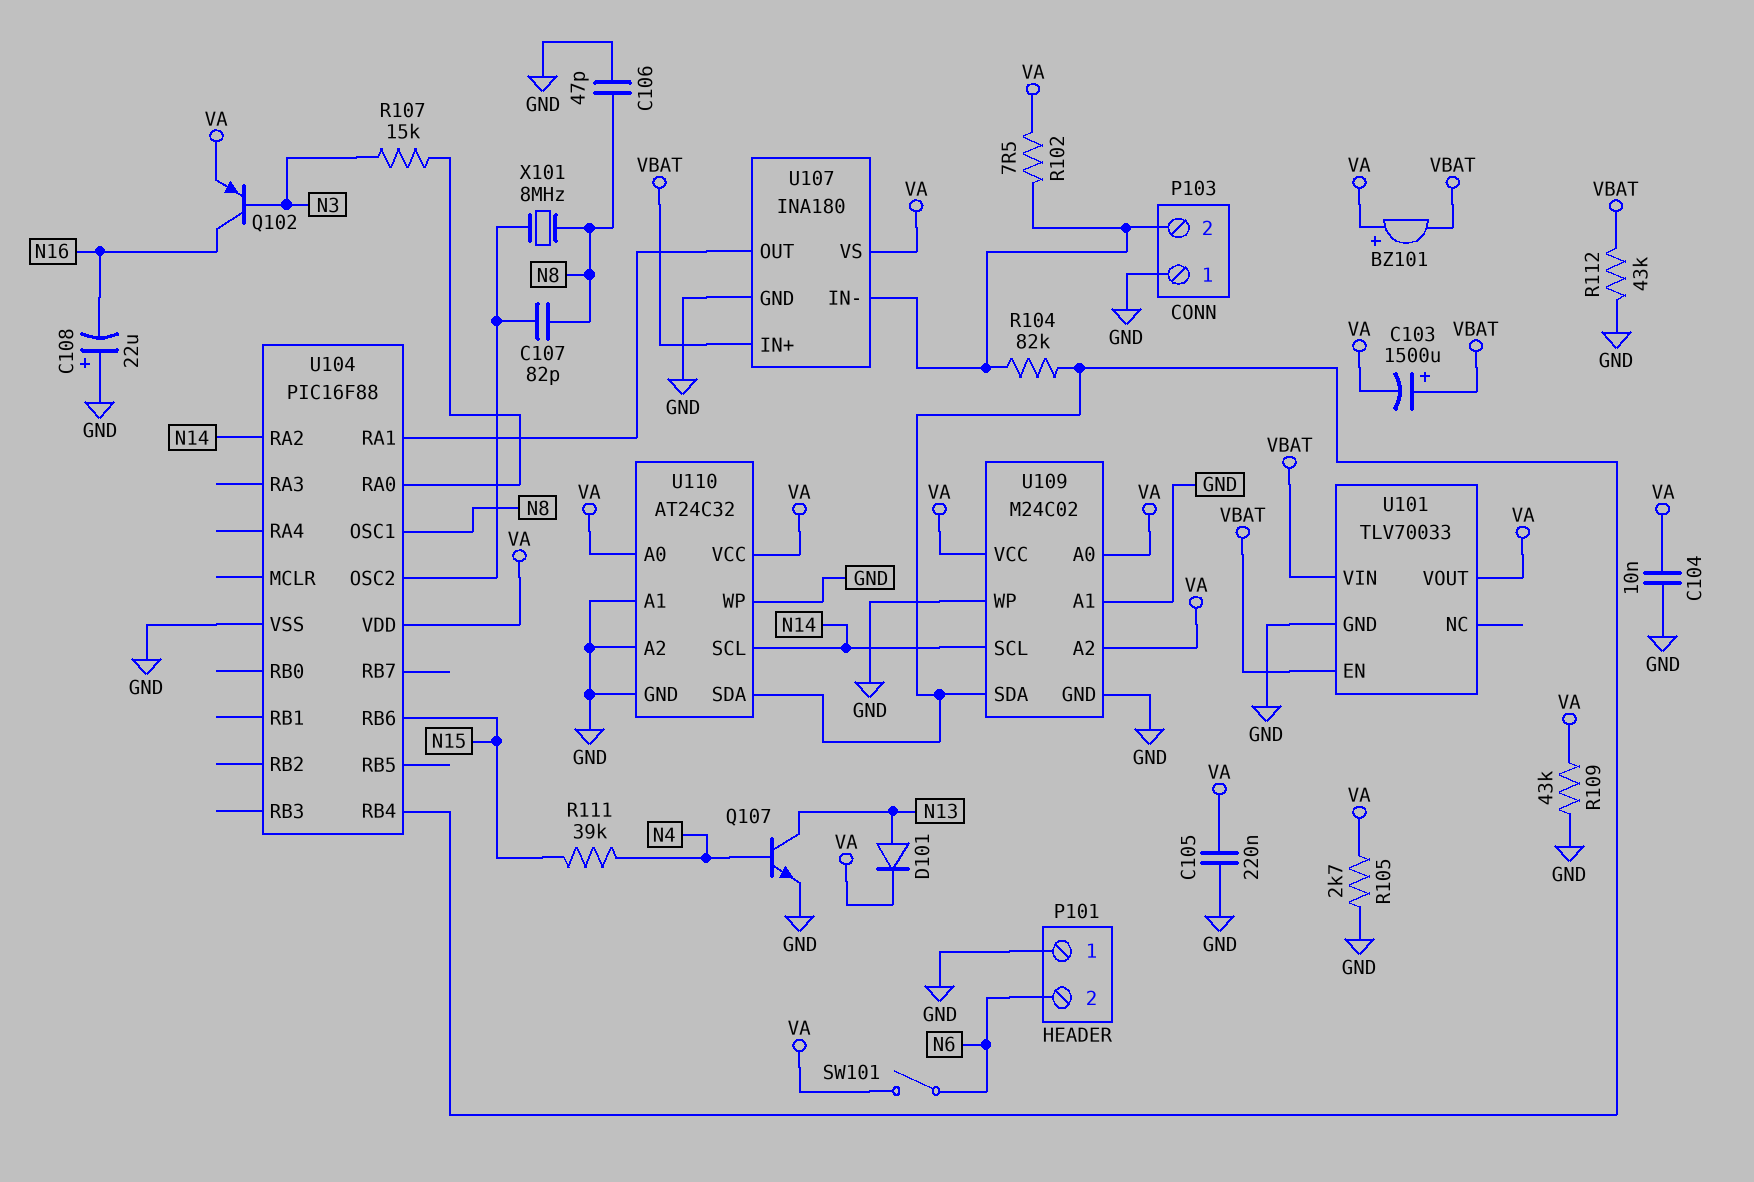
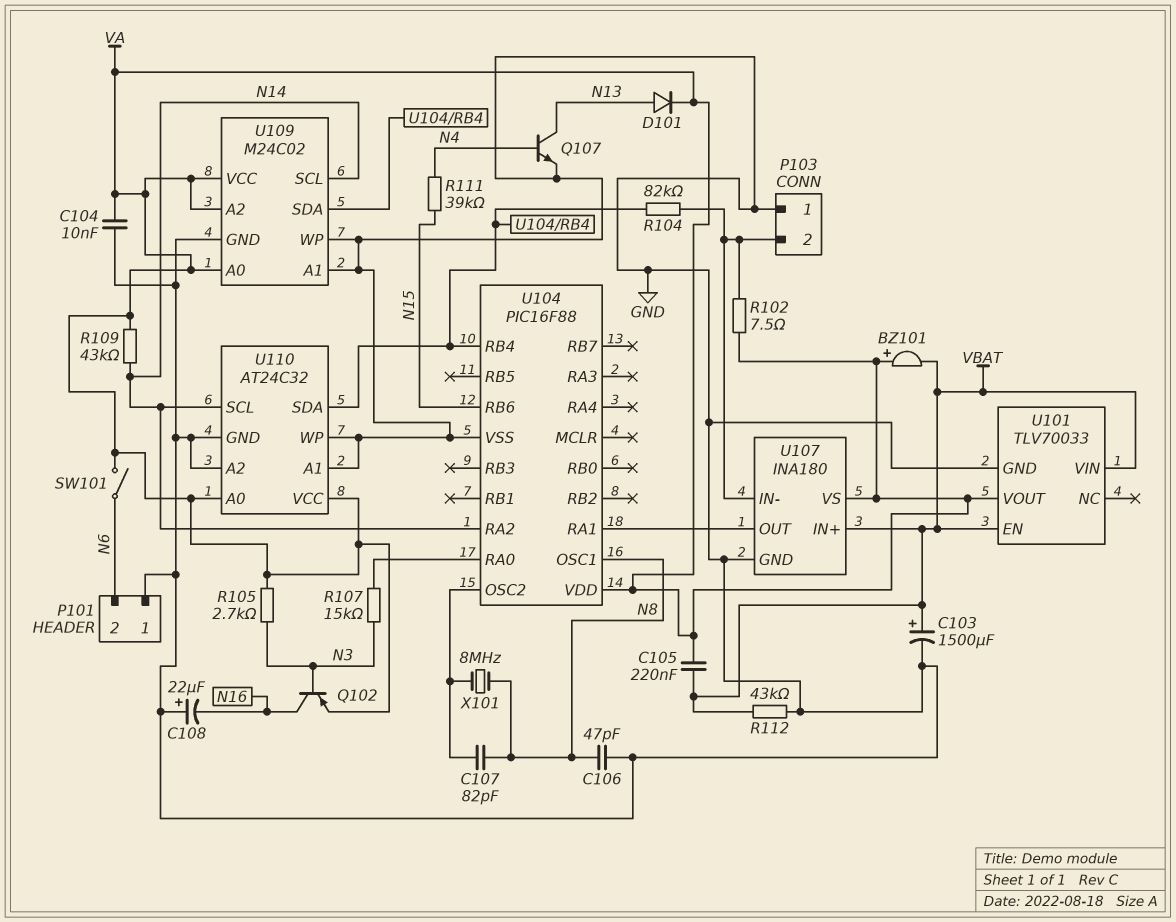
C103: 1500uF (plus VBAT, minus VA) -> 1500uF (plus VBAT, minus GND)
C105: 220nF (GND, VA) -> 220nF (VA, VBAT)
R105: 2.7k (GND, VA) -> 2.7k (N3, VA)
R109: 43k (GND, VA) -> 43k (N14, VA)

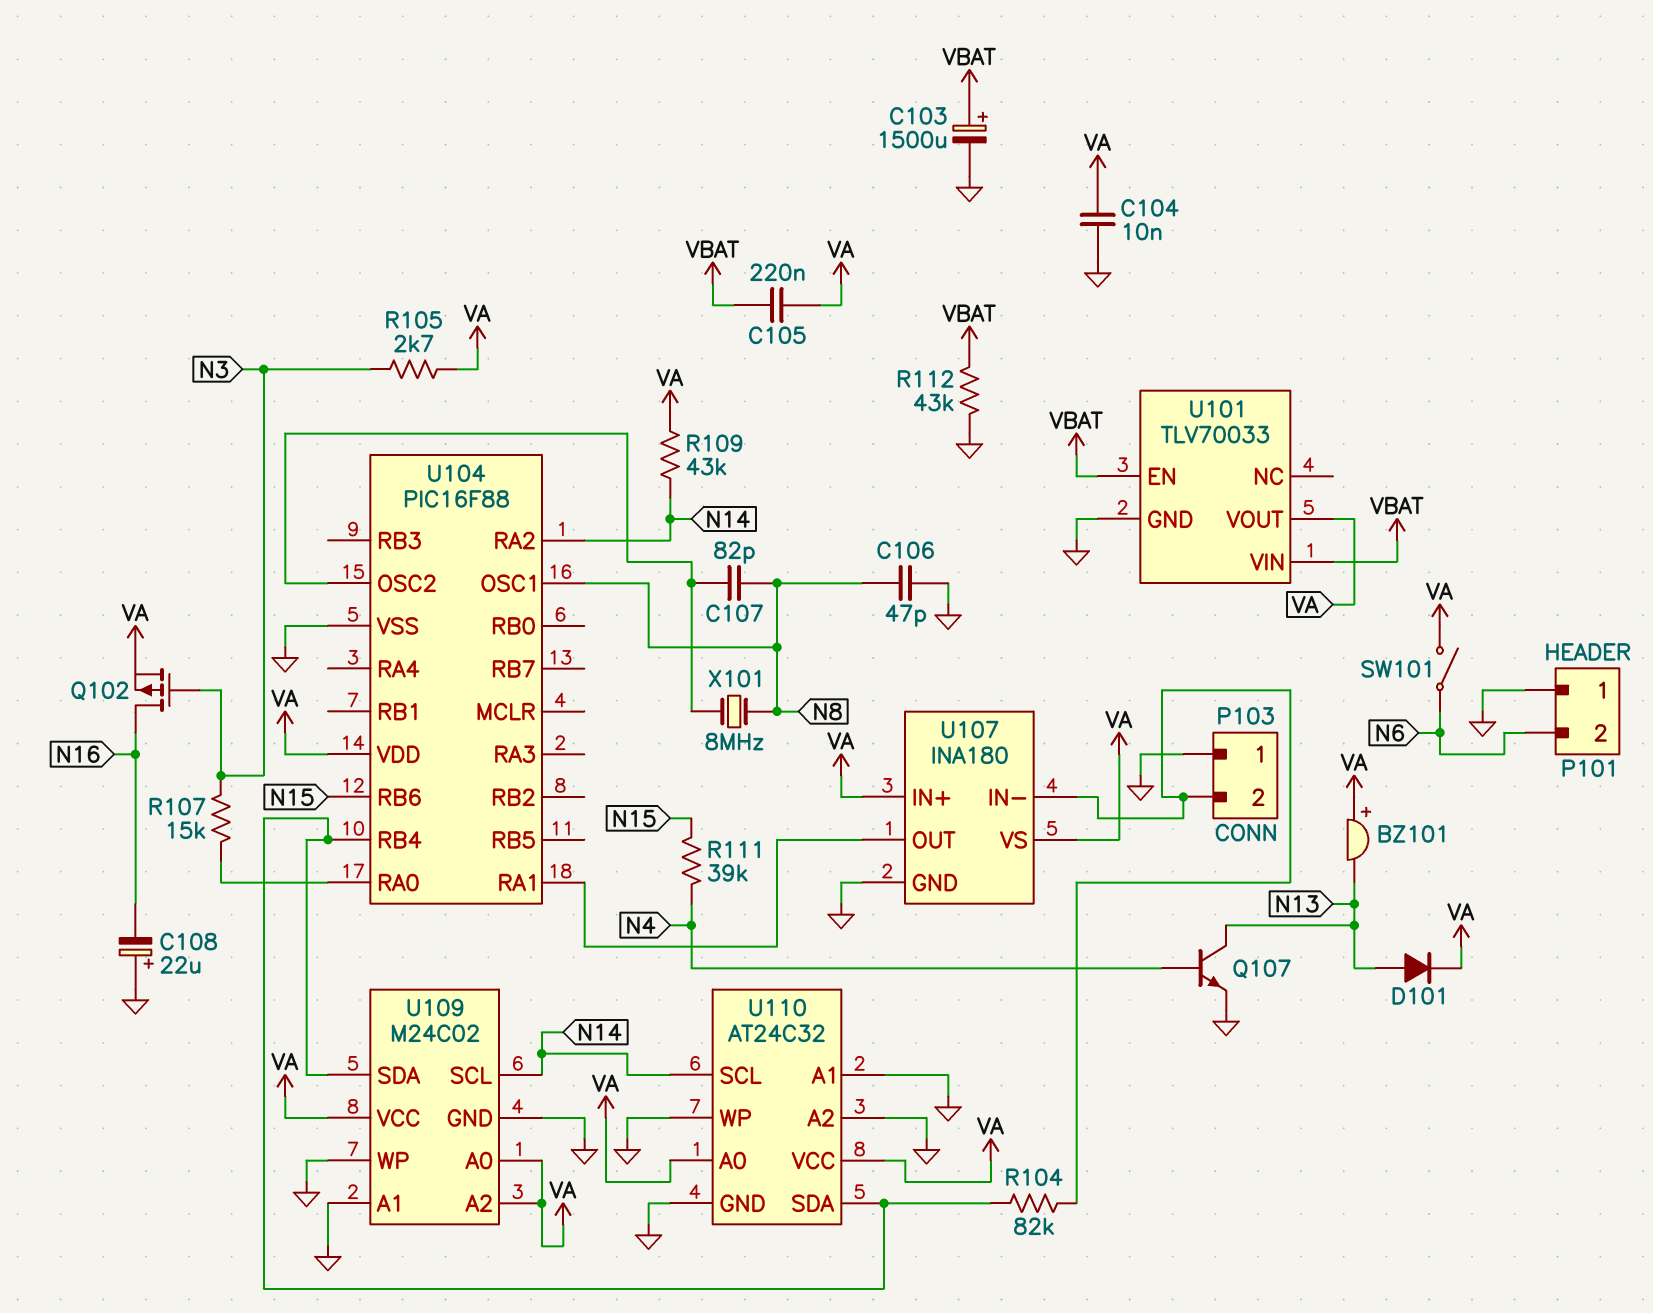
BZ101: buzzer (plus VA, minus VBAT) -> buzzer (plus VA, minus N13)
Q102: PNP (B N3, C N16, E VA) -> PMOS (G N3, D N16, S VA)
R102: 7.5 (P103/2, VA) -> none
U107 pin IN+: VBAT -> VA

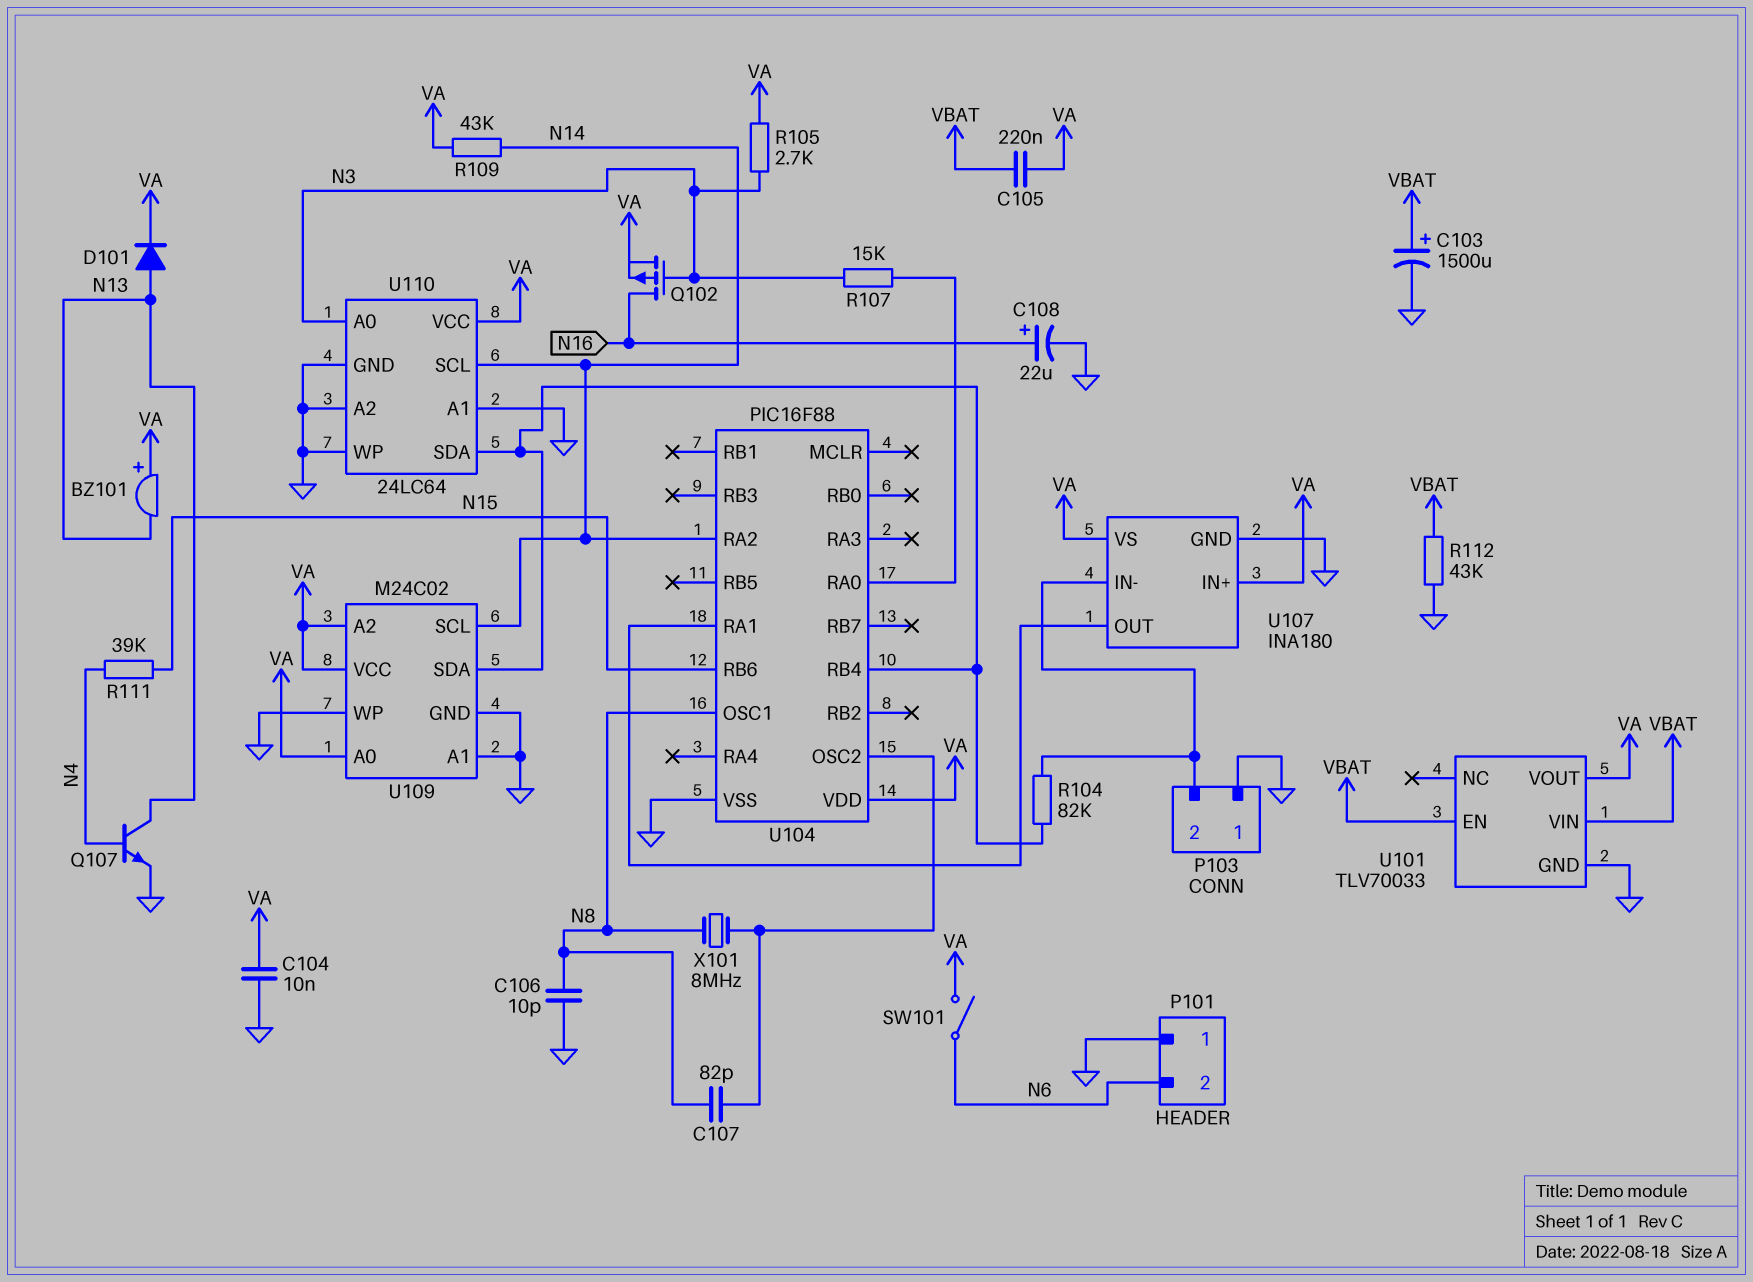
C106: 47pF (GND, N8) -> 10pF (GND, N8)
C108: 22uF (plus GND, minus N16) -> 22uF (plus N16, minus GND)
U110: AT24C32 -> 24LC64
U110 pin A0: VA -> N3

